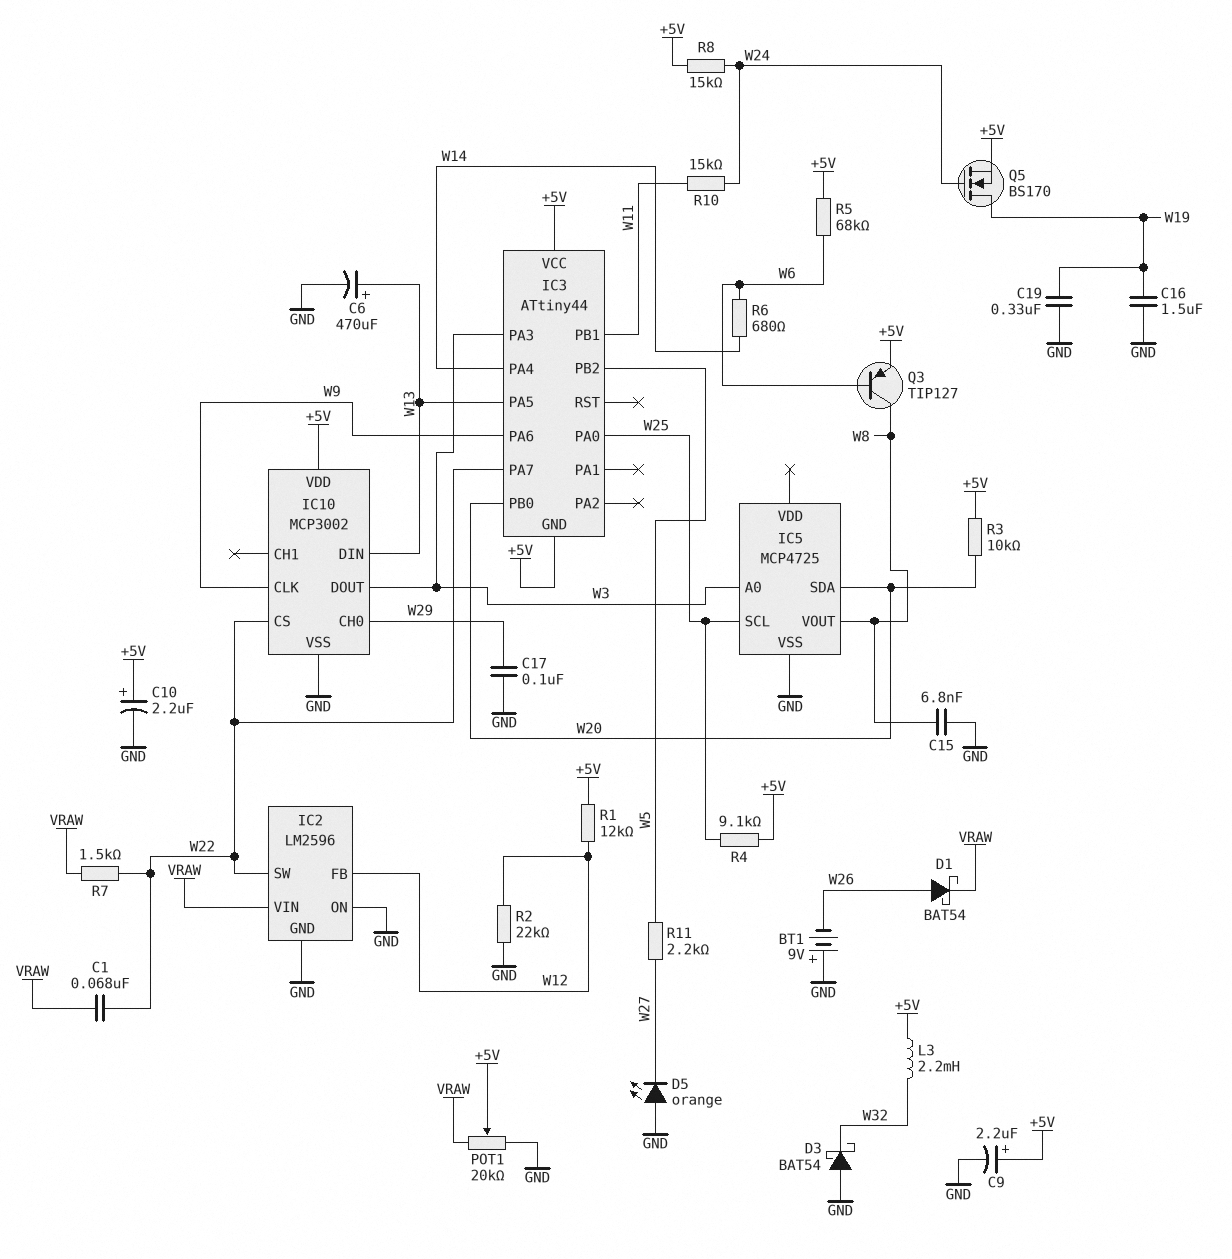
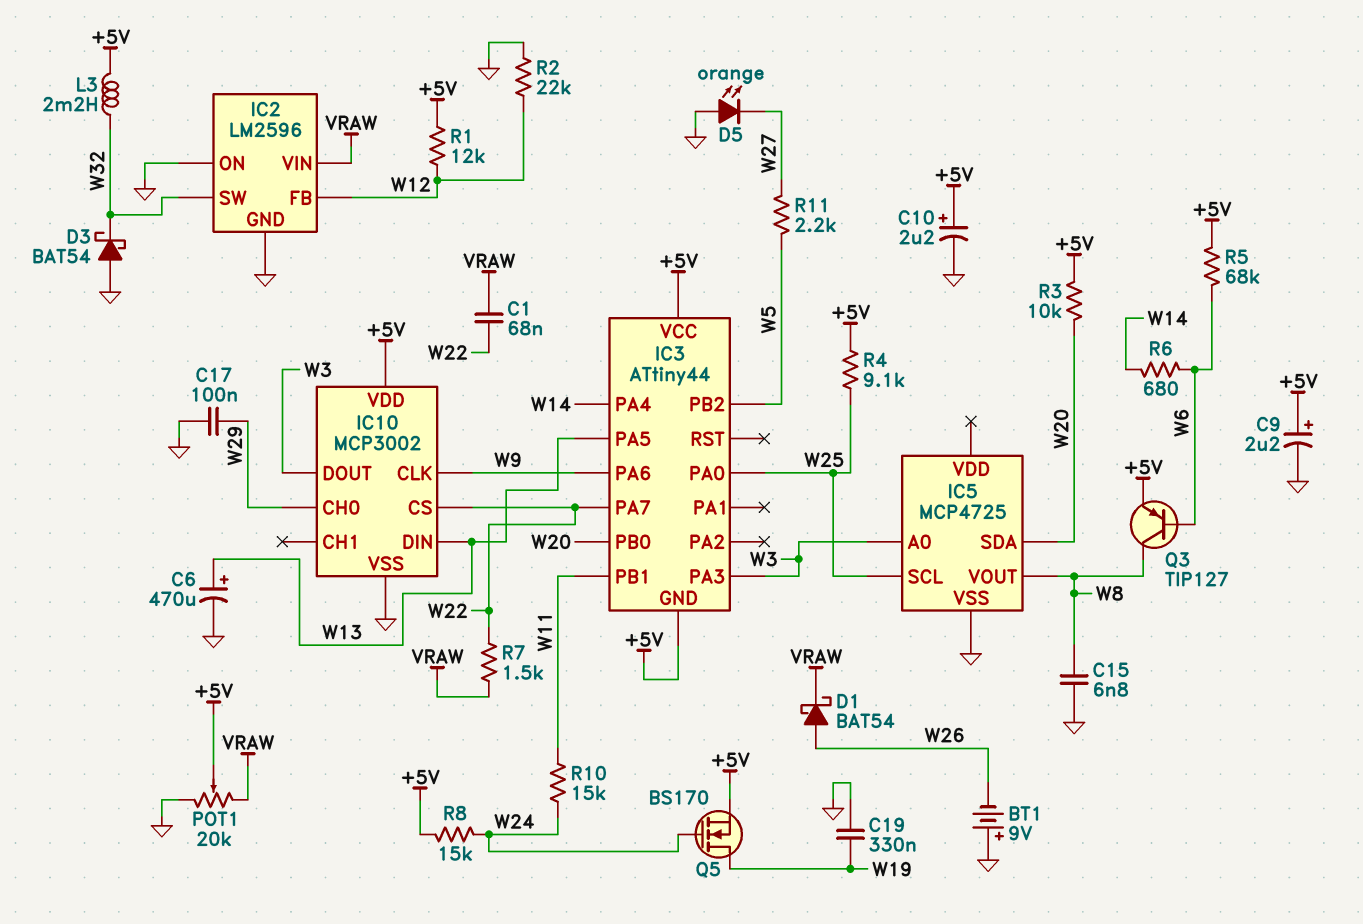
C16: 1.5uF (GND, W19) -> none
IC2 pin SW: W22 -> W32

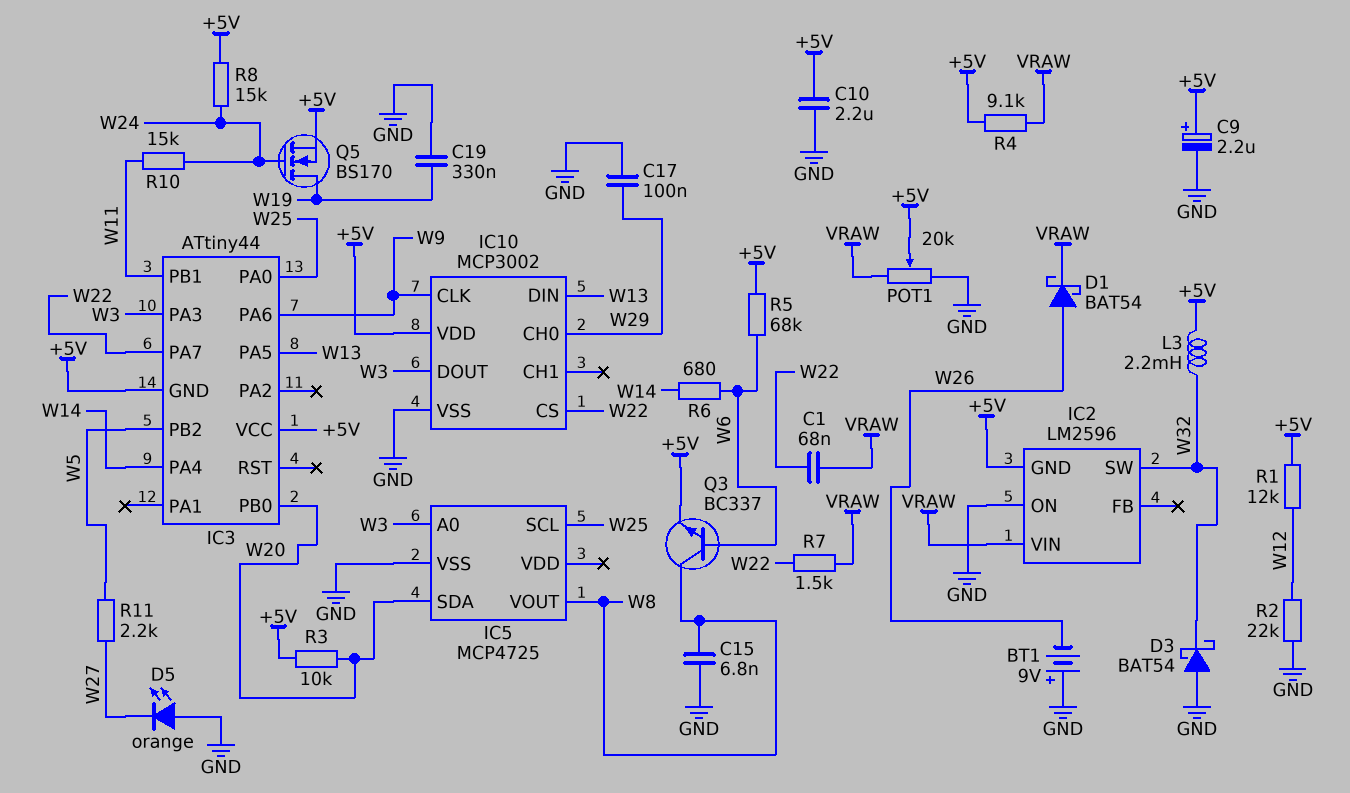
C6: 470uF (plus W13, minus GND) -> none
C10: 2.2uF (plus +5V, minus GND) -> 2.2uF (+5V, GND)
IC2 pin FB: W12 -> none
IC2 pin GND: GND -> +5V
Q3: PNP TIP127 (B W6, C W8, E +5V) -> NPN BC337 (B W6, C W8, E +5V)
R4: 9.1k (+5V, W25) -> 9.1k (+5V, VRAW)

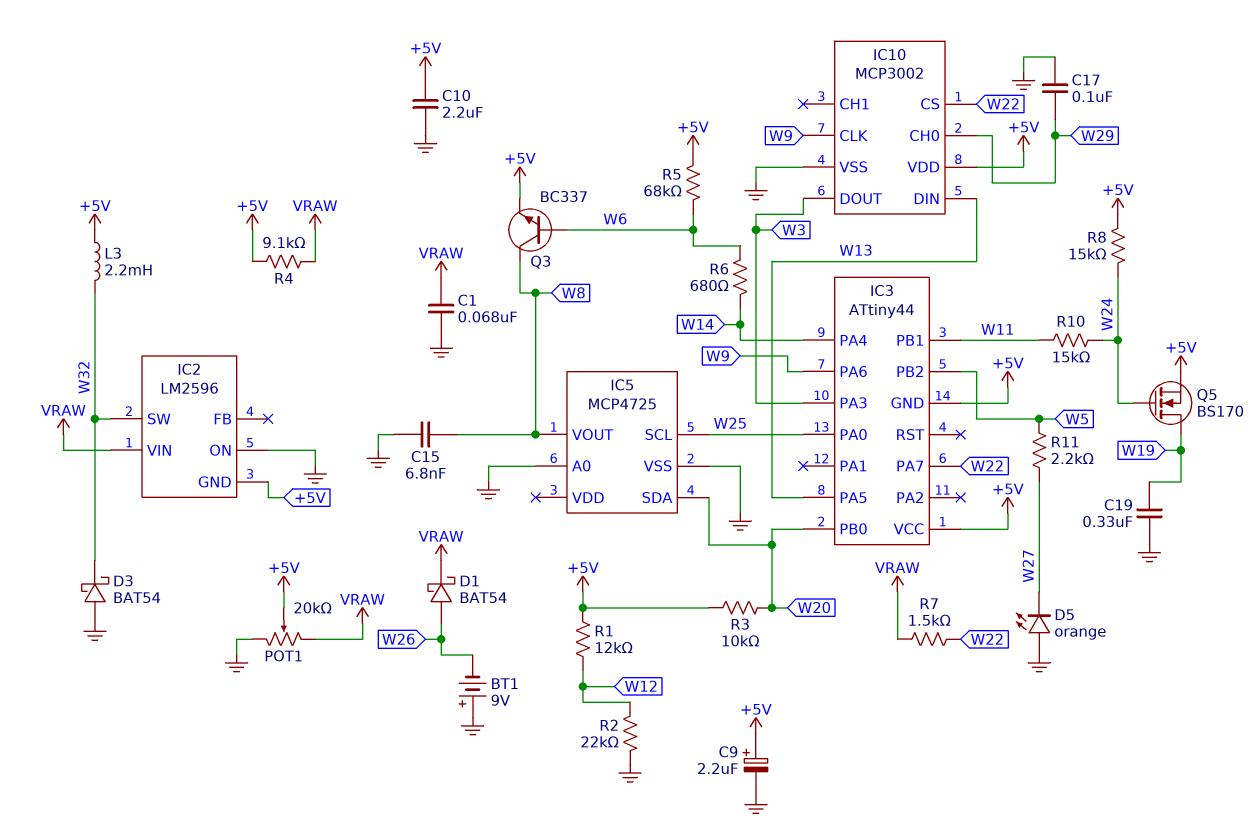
C1: 68nF (VRAW, W22) -> 68nF (GND, VRAW)
IC5 pin A0: W3 -> GND

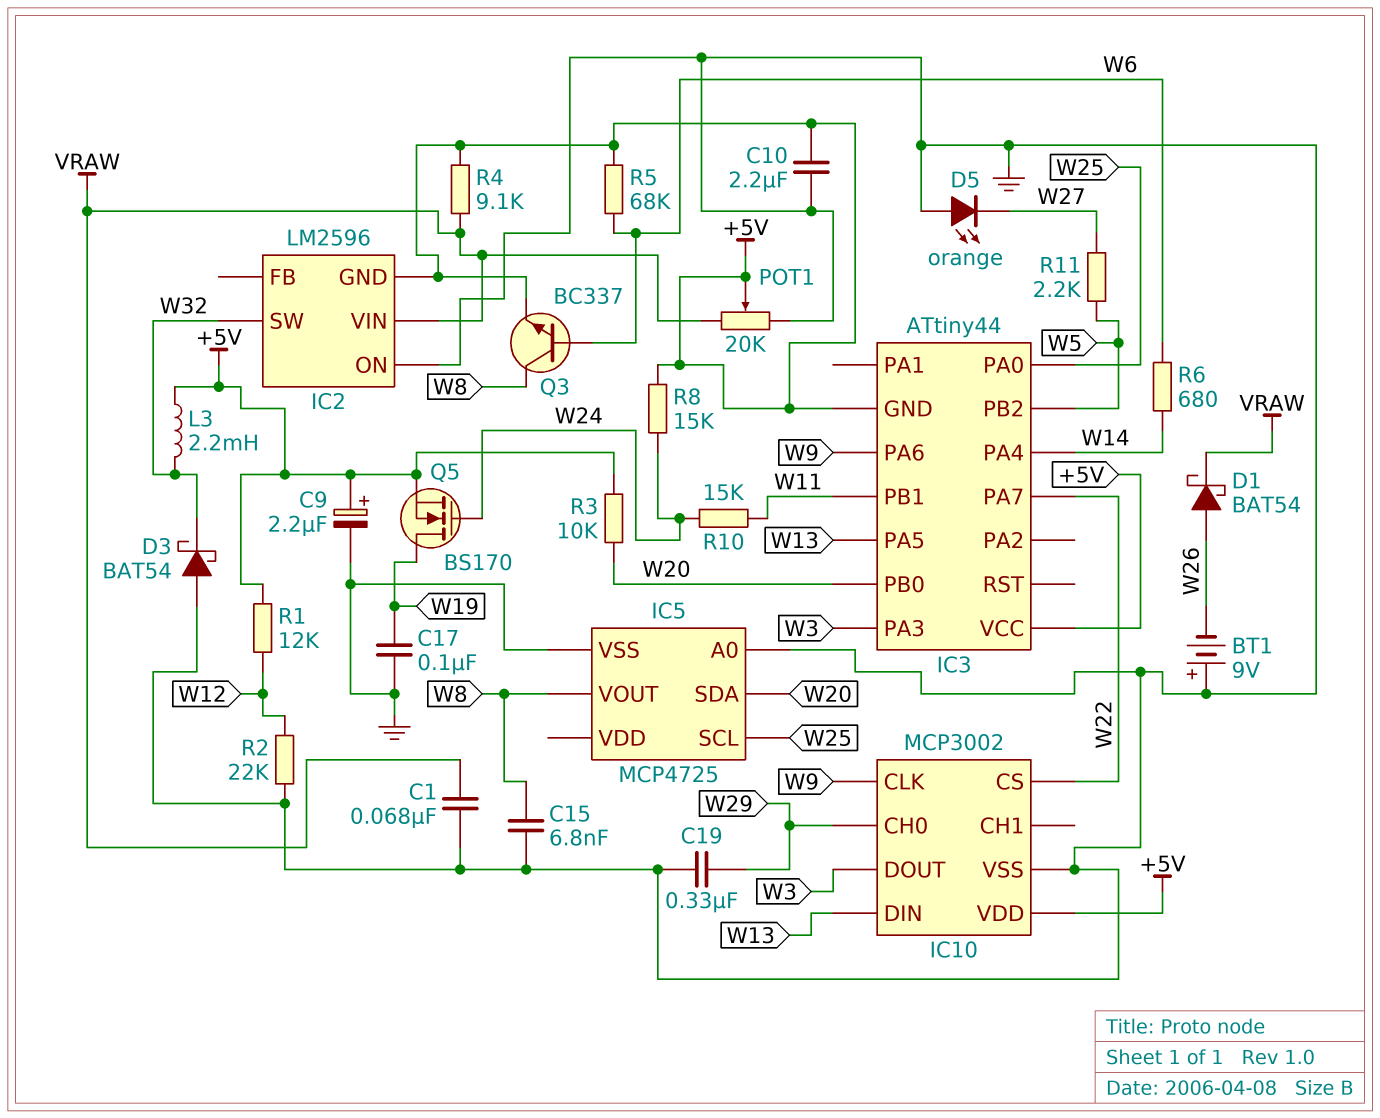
C17: 100nF (GND, W29) -> 100nF (GND, W19)
C19: 330nF (GND, W19) -> 330nF (GND, W29)
R7: 1.5k (VRAW, W22) -> none

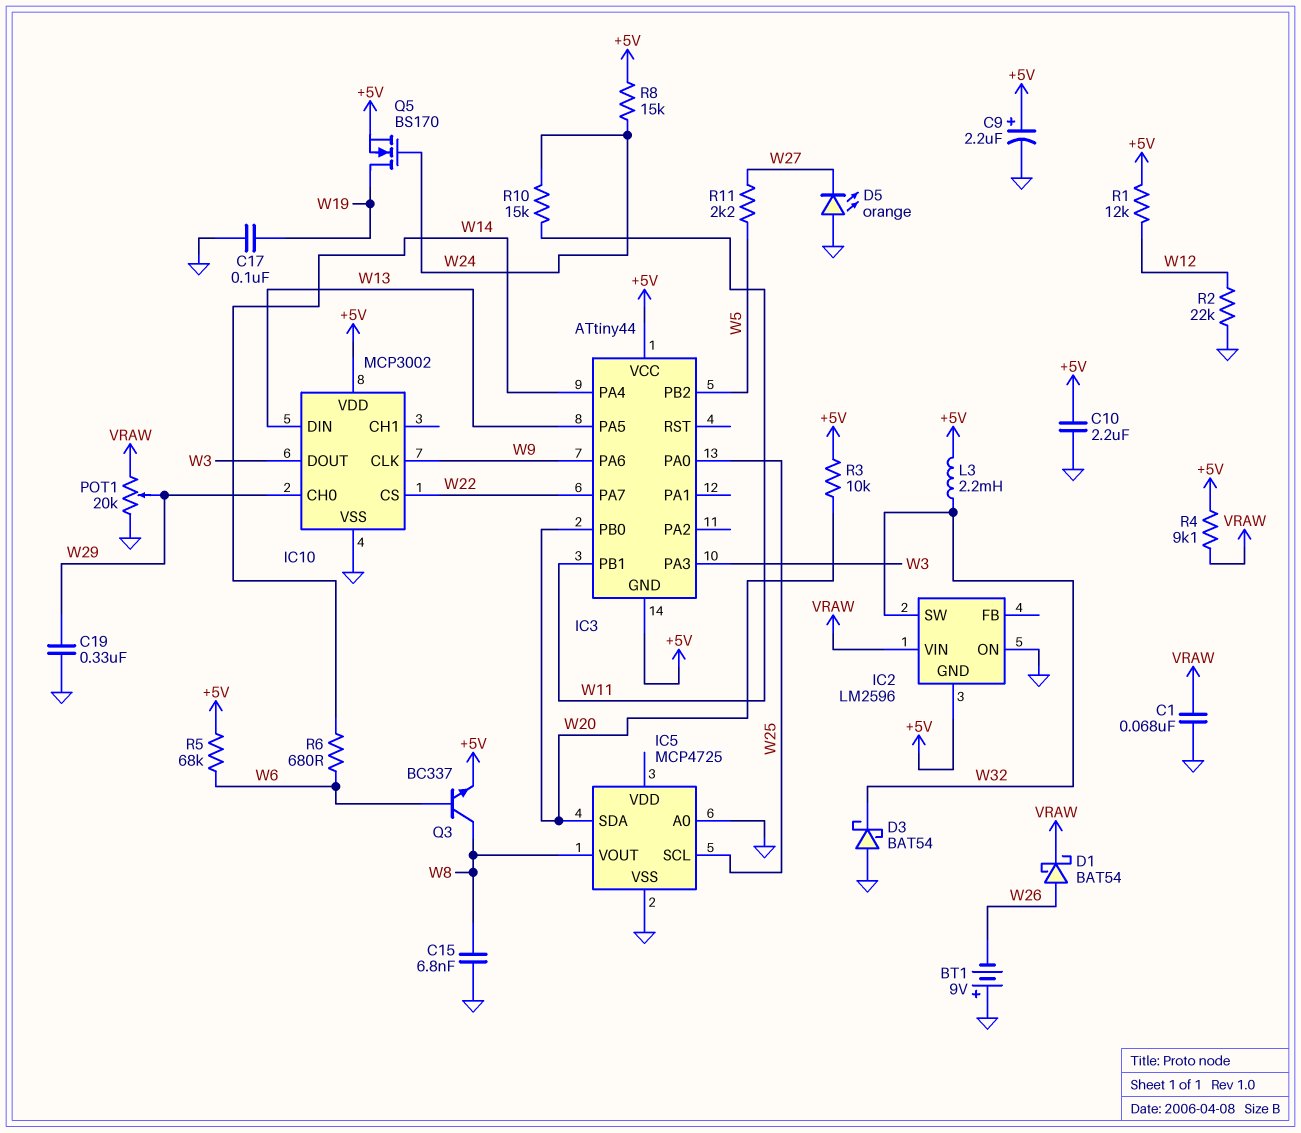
POT1: 20k (GND, VRAW, wiper +5V) -> 20k (GND, VRAW, wiper W29)

